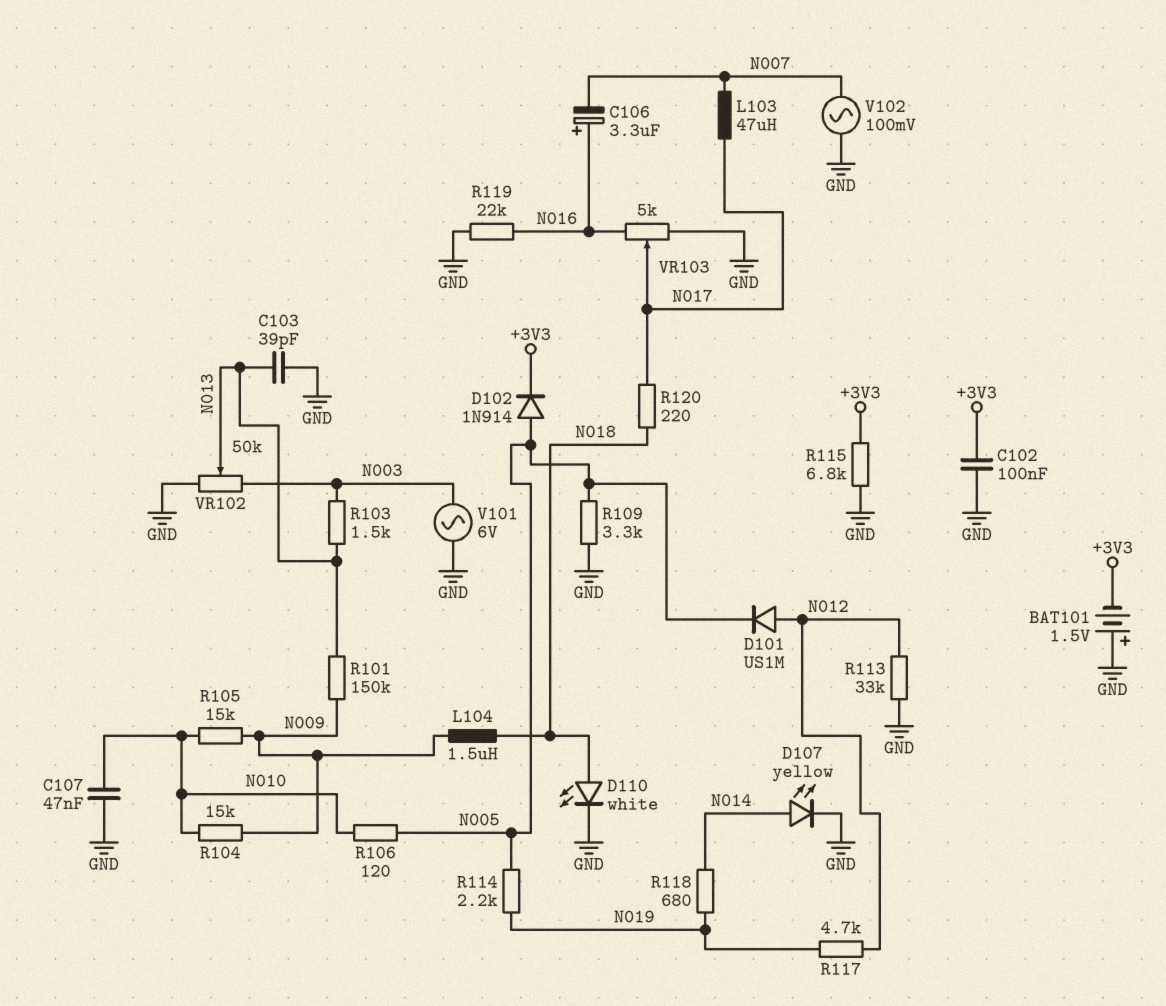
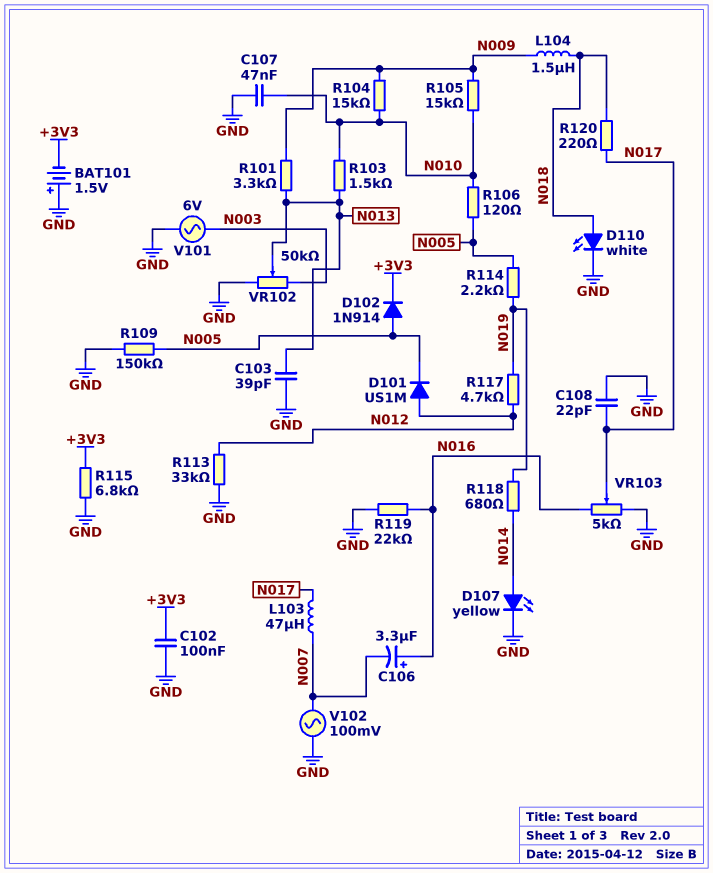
C108: none -> 22pF (GND, N017)
R101: 150k (N009, N013) -> 3.3k (N009, N013)
R103: 1.5k (N003, N013) -> 1.5k (N010, N013)
R109: 3.3k (GND, N005) -> 150k (GND, N005)

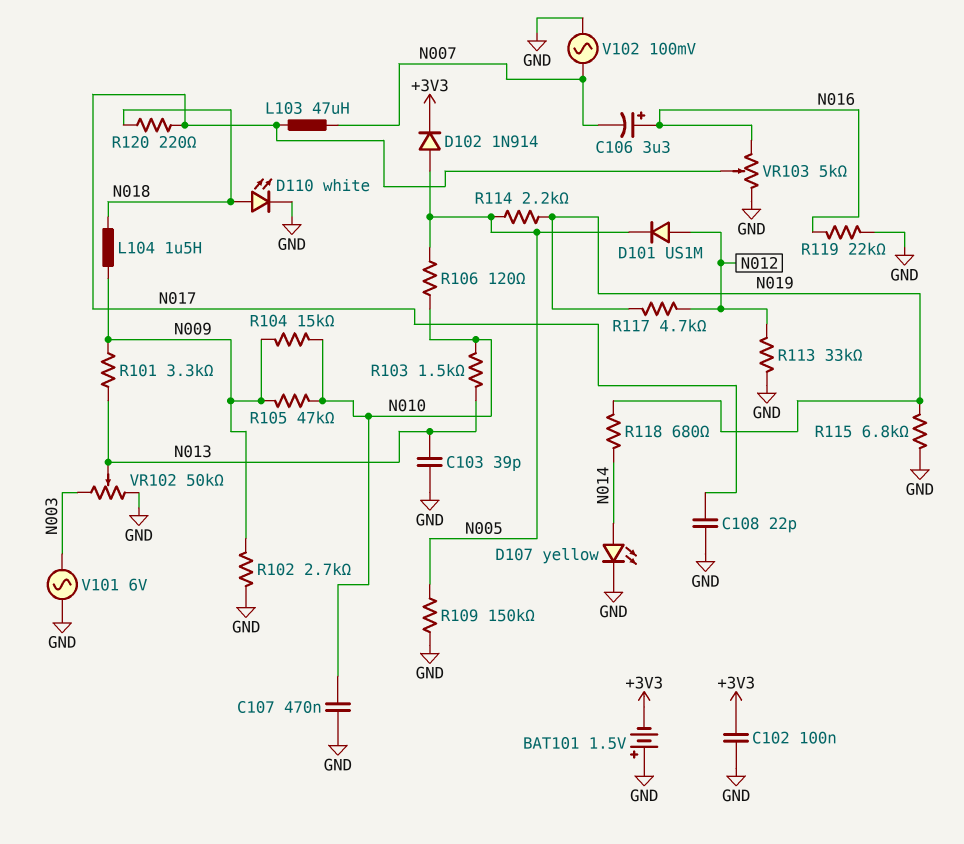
C107: 47nF (GND, N010) -> 470nF (GND, N010)
R102: none -> 2.7k (GND, N009)
R105: 15k (N009, N010) -> 47k (N009, N010)
R115: 6.8k (+3V3, GND) -> 6.8k (GND, N019)

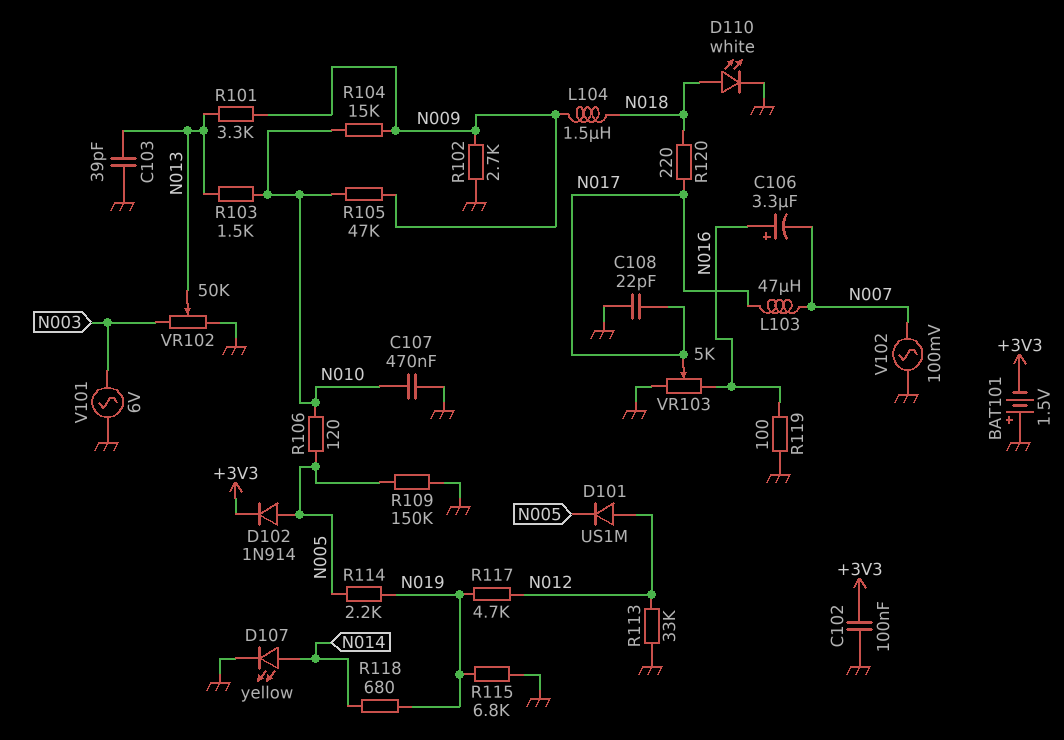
R119: 22k (GND, N016) -> 100 (GND, N016)

